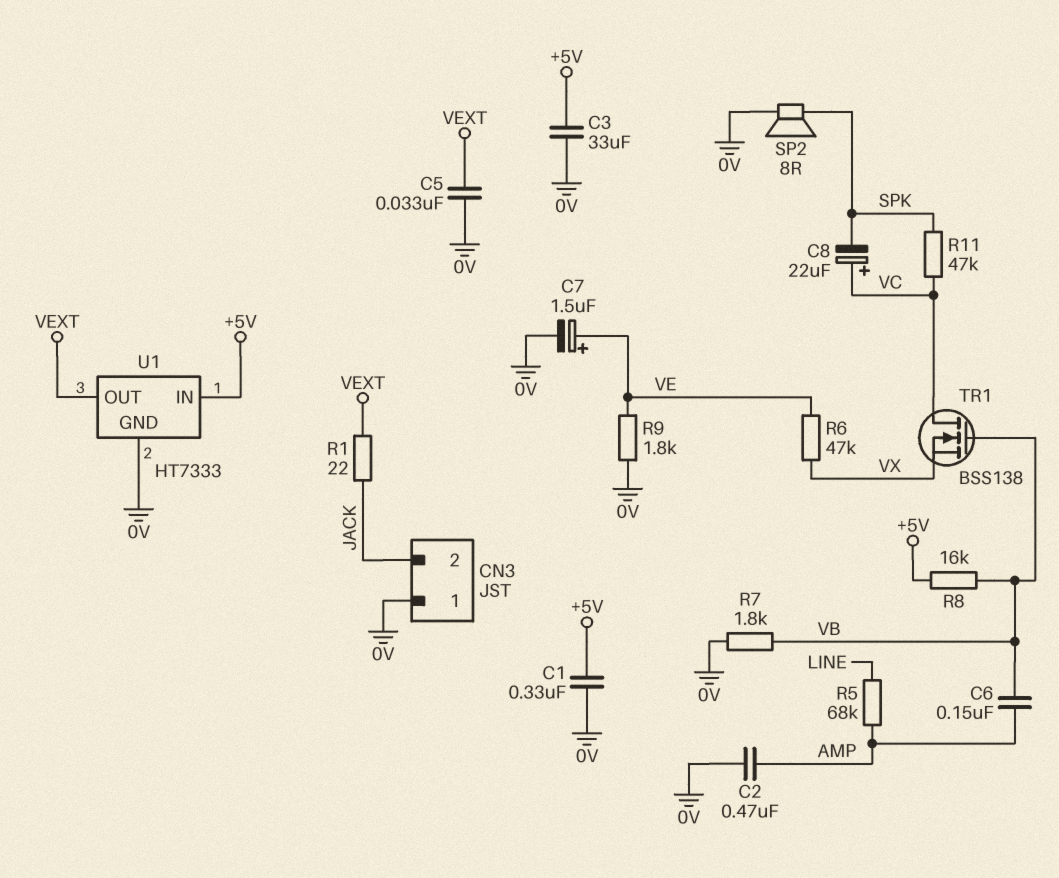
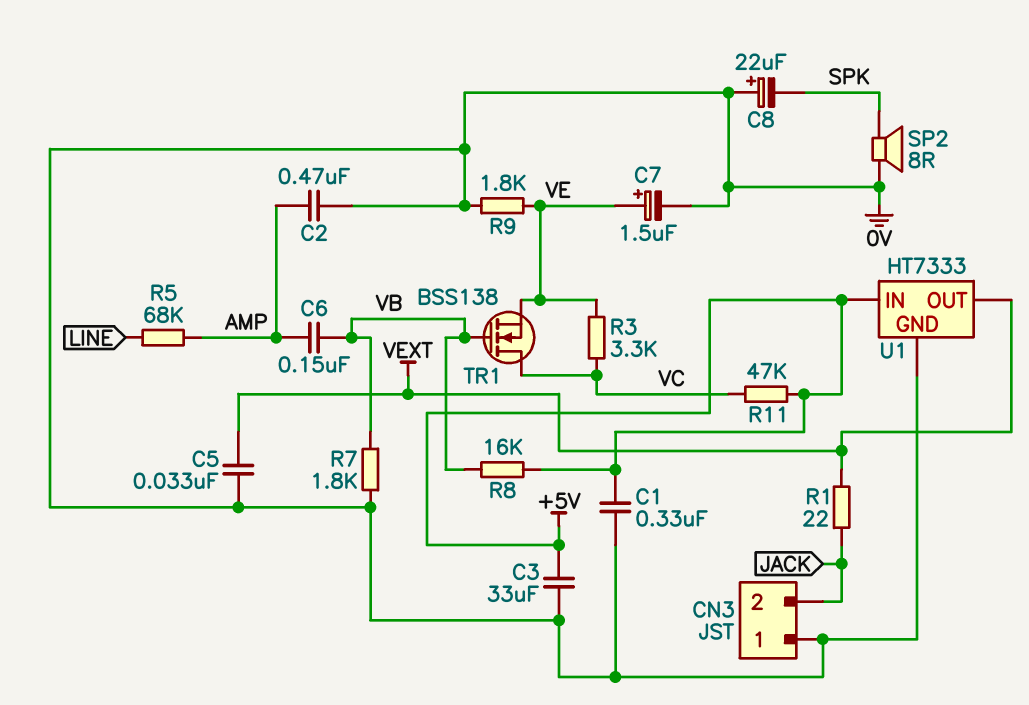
C8: 22uF (plus VC, minus SPK) -> 22uF (plus 0V, minus SPK)
R3: none -> 3.3k (VC, VE)
R6: 47k (VE, VX) -> none
R11: 47k (SPK, VC) -> 47k (+5V, VC)
TR1: NMOS BSS138 (G VB, D VC, S VX) -> NMOS BSS138 (G VB, D VC, S VE)

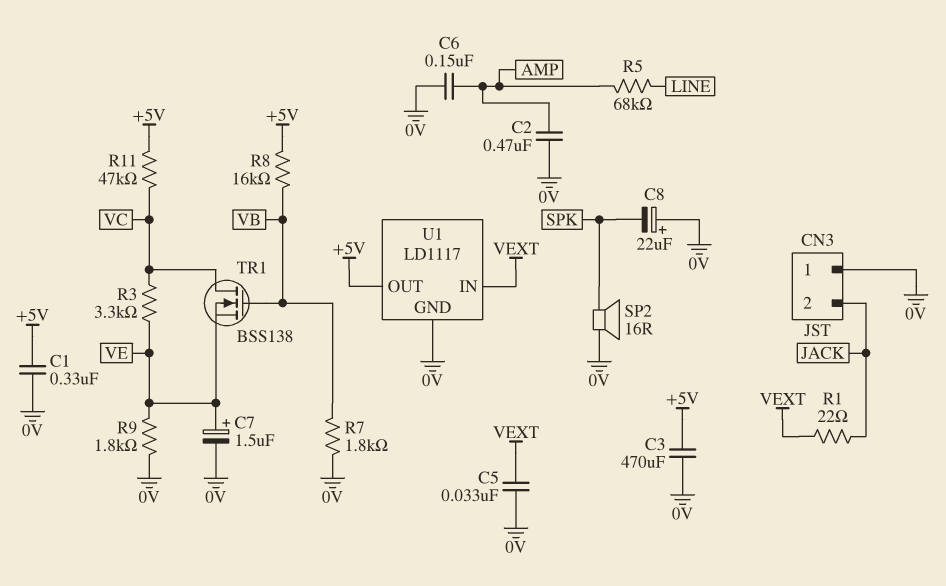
C3: 33uF (+5V, 0V) -> 470uF (+5V, 0V)
C6: 150nF (AMP, VB) -> 150nF (0V, AMP)
SP2: speaker 8R (0V, SPK) -> speaker 16R (0V, SPK)
U1: HT7333 -> LD1117
U1 pin IN: +5V -> VEXT
U1 pin OUT: VEXT -> +5V

